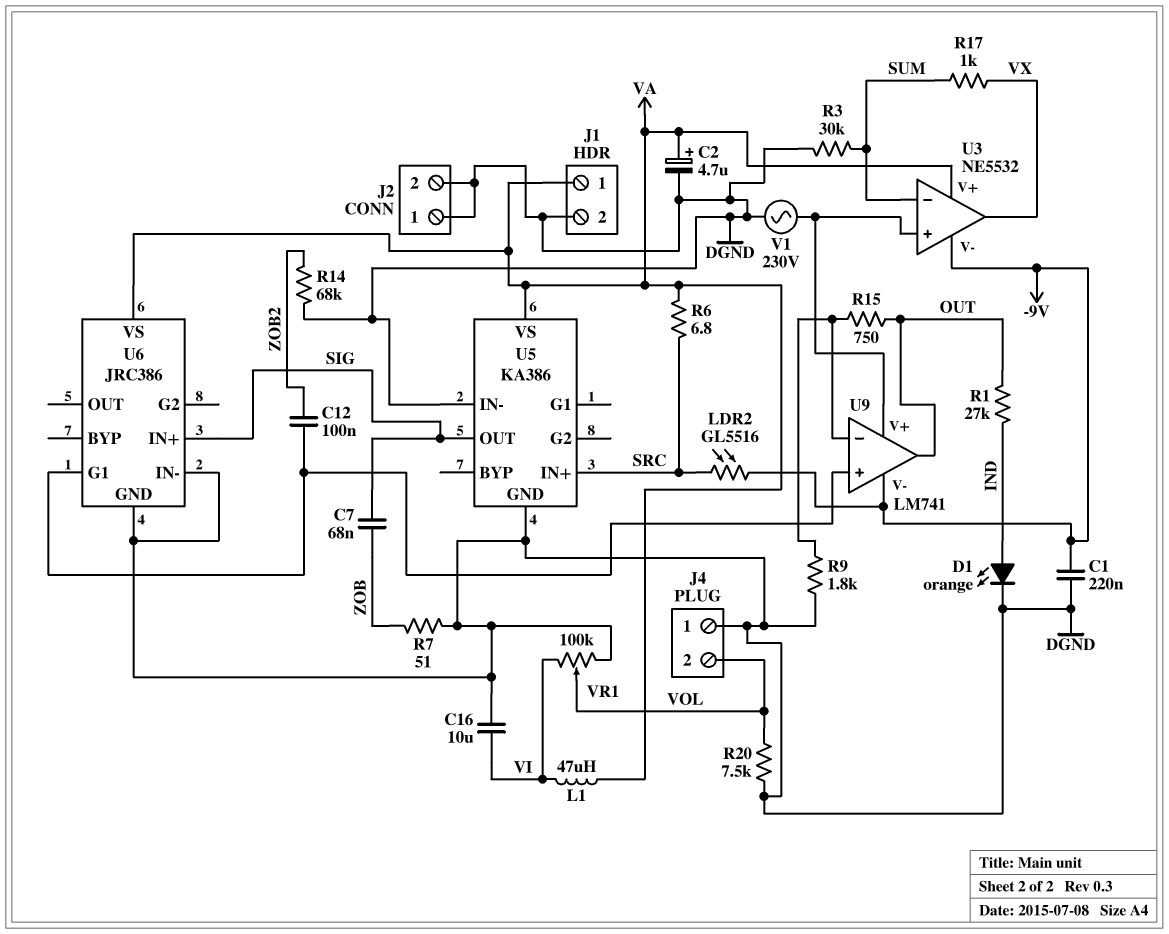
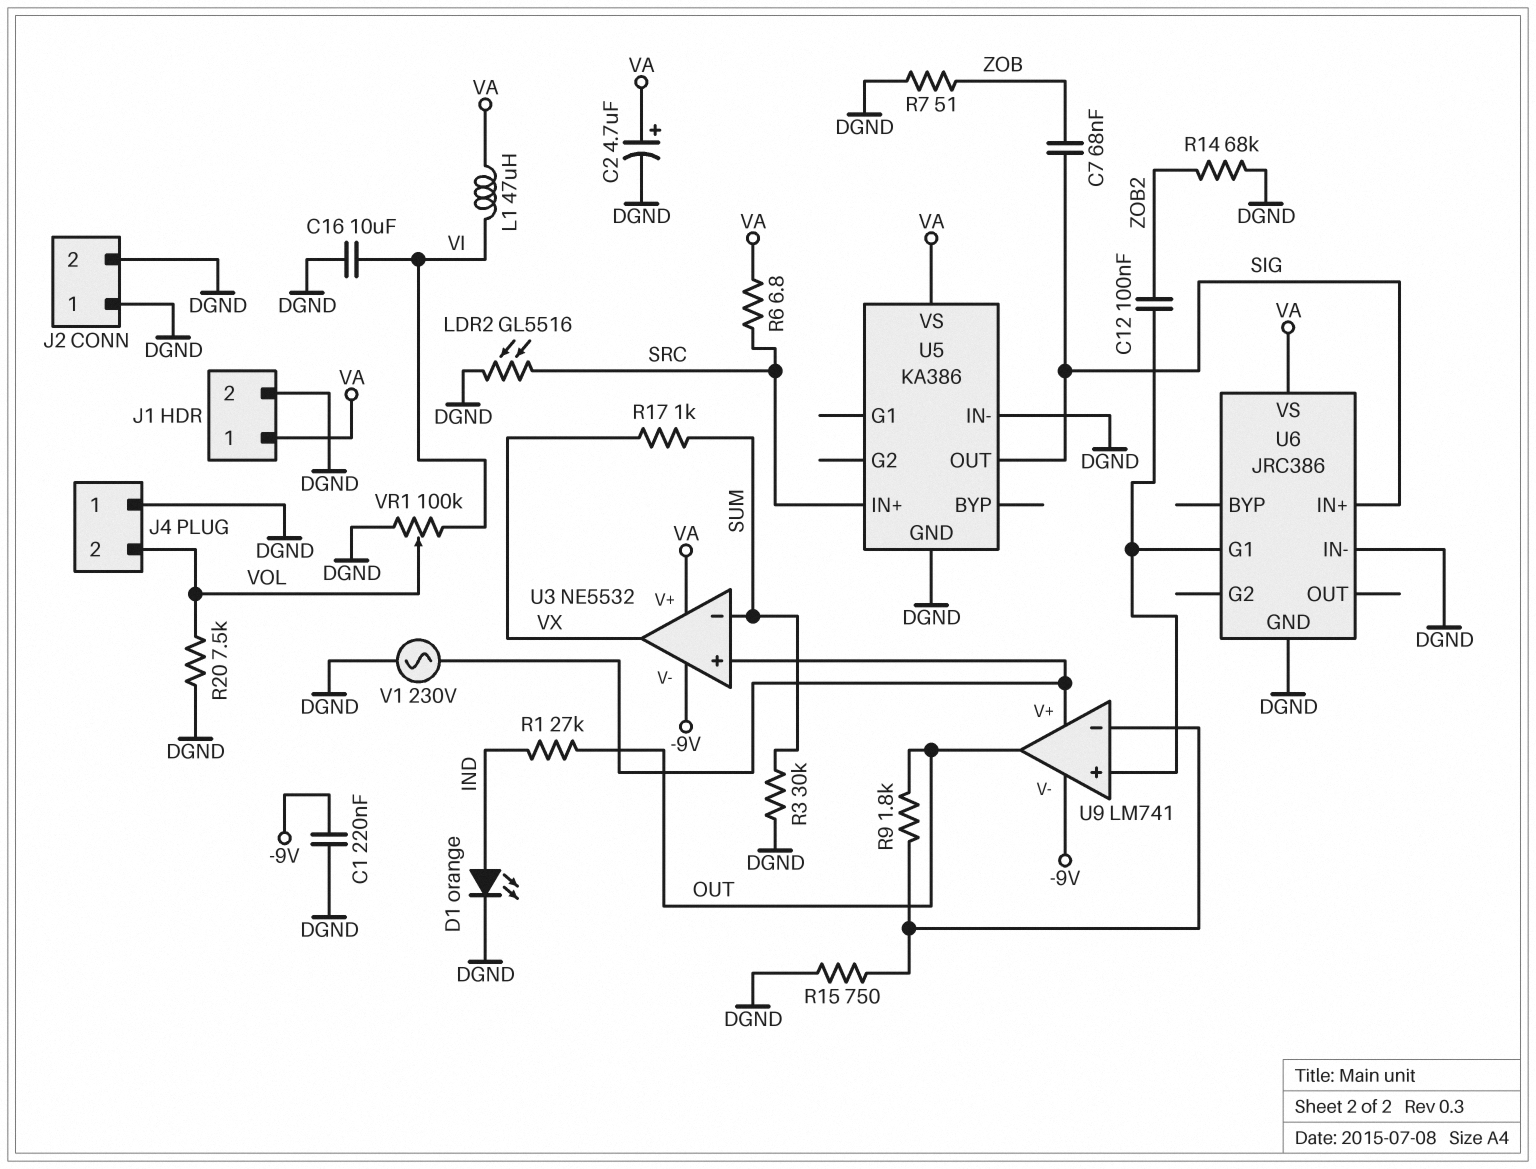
LDR2: GL5516 (-9V, SRC) -> GL5516 (DGND, SRC)
R9: 1.8k (DGND, U9/in-) -> 1.8k (OUT, U9/in-)
R15: 750 (OUT, U9/in-) -> 750 (DGND, U9/in-)

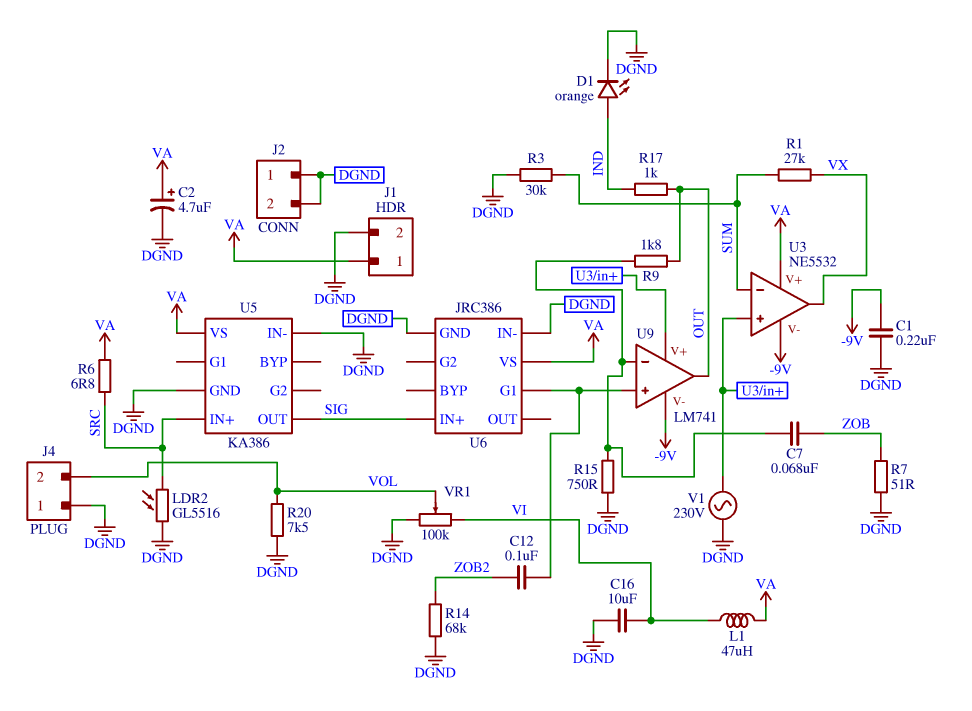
C7: 68nF (SIG, ZOB) -> 68nF (U9/in-, ZOB)
R1: 27k (IND, OUT) -> 27k (SUM, VX)
R17: 1k (SUM, VX) -> 1k (IND, OUT)

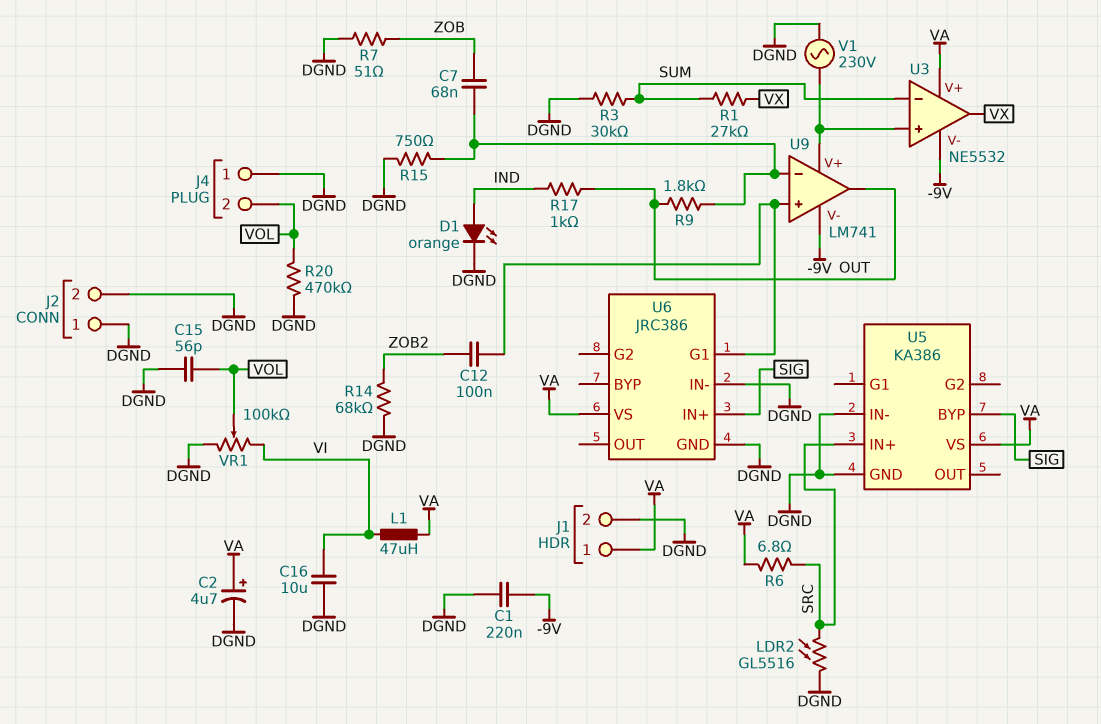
C15: none -> 56pF (DGND, VOL)
R20: 7.5k (DGND, VOL) -> 470k (DGND, VOL)
U5 pin BYP: none -> SIG
U5 pin OUT: SIG -> none

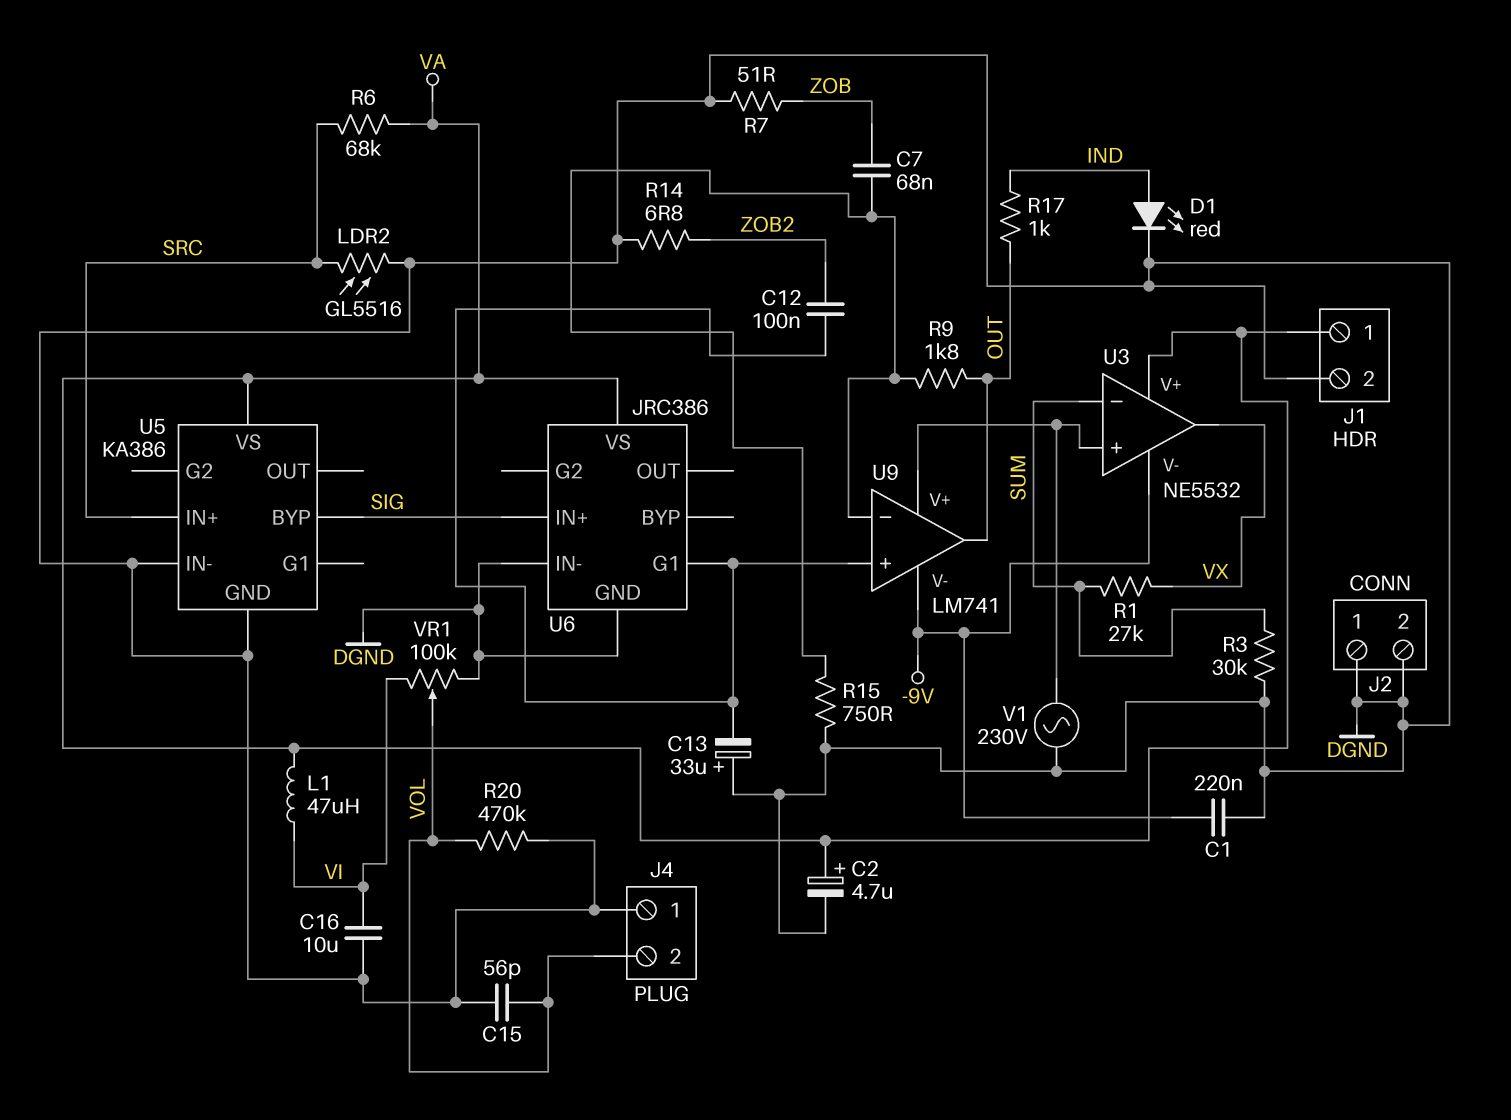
C13: none -> 33uF (plus DGND, minus U6/G1)
D1: LED orange (A IND, K DGND) -> LED red (A IND, K DGND)
R6: 6.8 (SRC, VA) -> 68k (SRC, VA)
R14: 68k (DGND, ZOB2) -> 6.8 (DGND, ZOB2)

